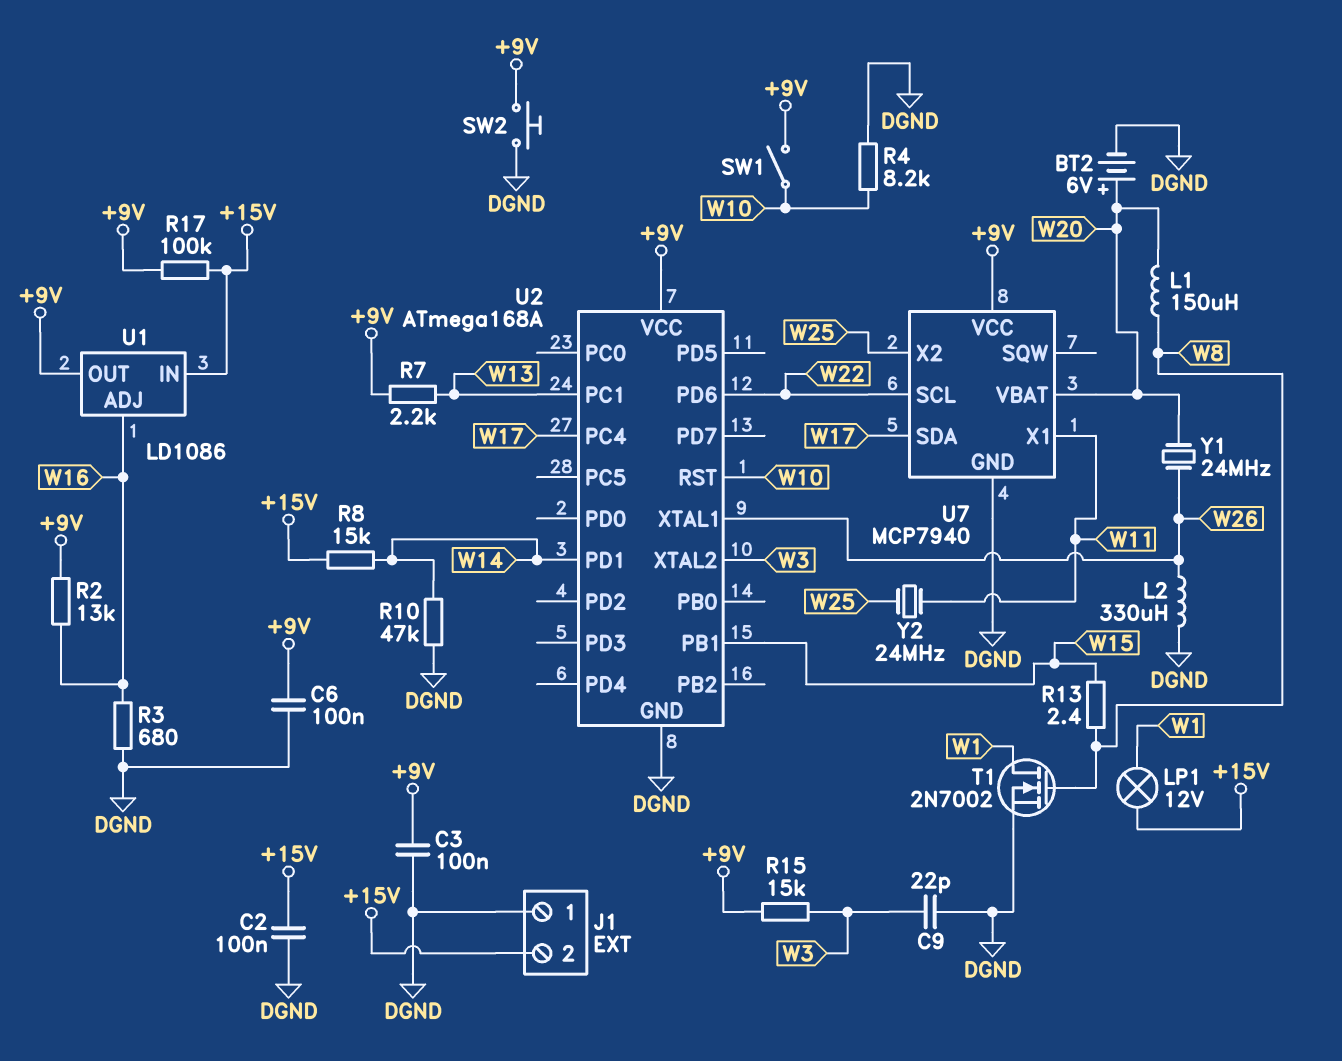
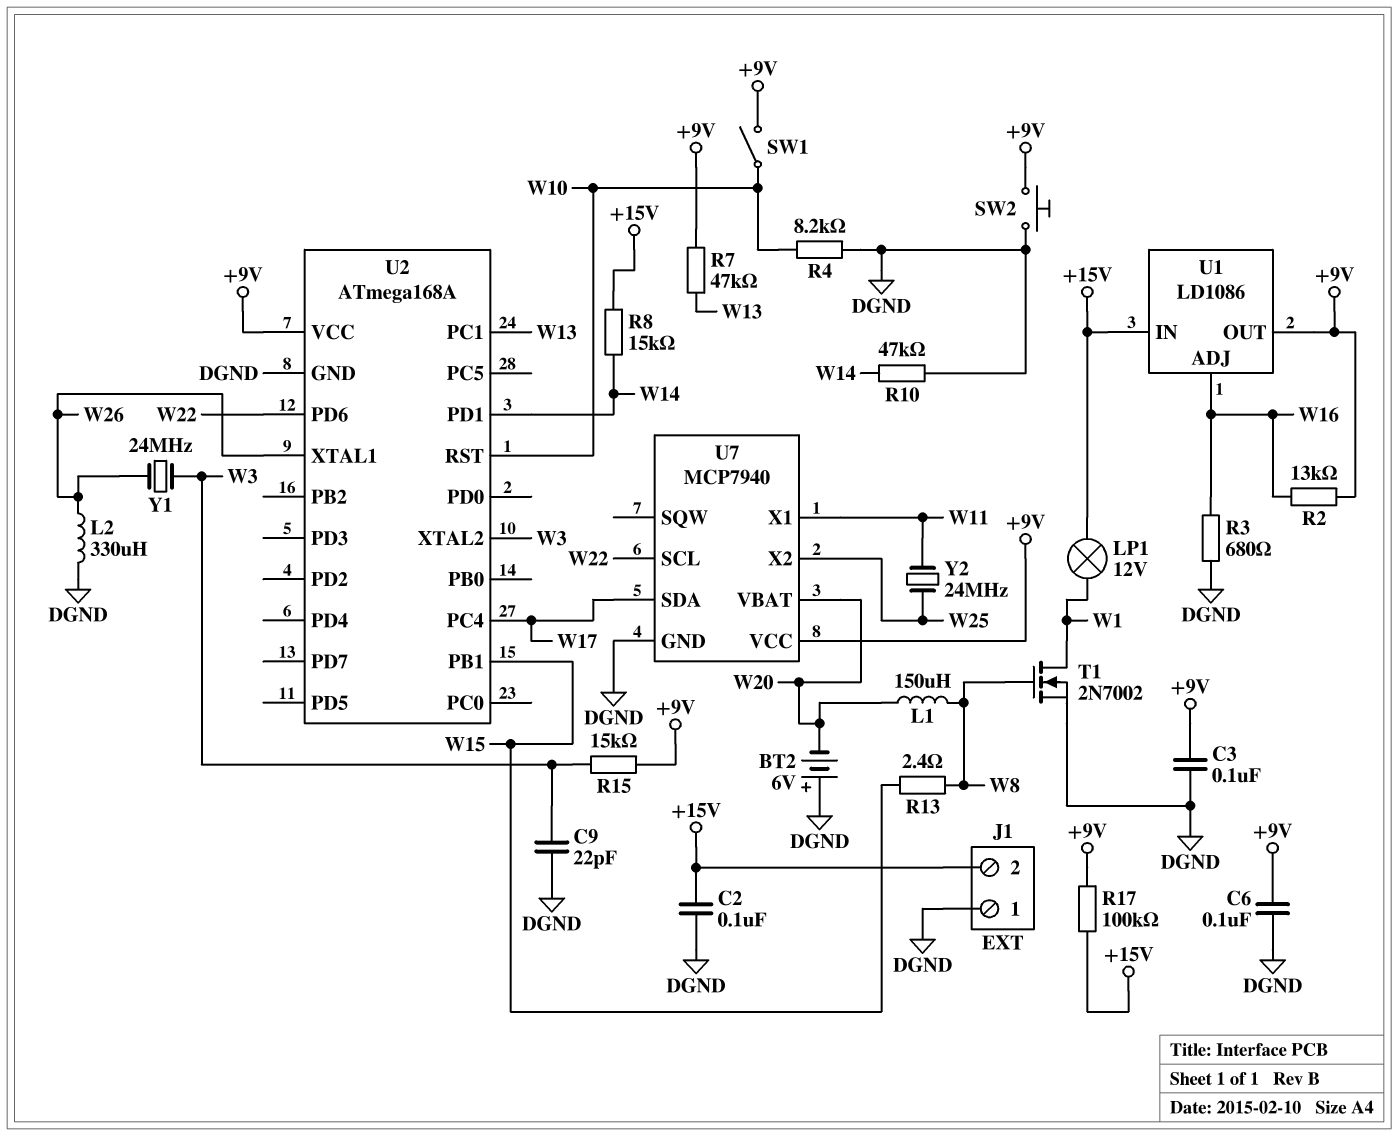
BT2: 6V (plus W20, minus DGND) -> 6V (plus DGND, minus W20)
R7: 2.2k (+9V, W13) -> 47k (+9V, W13)
Y1: 24MHz (W20, W26) -> 24MHz (W3, W26)

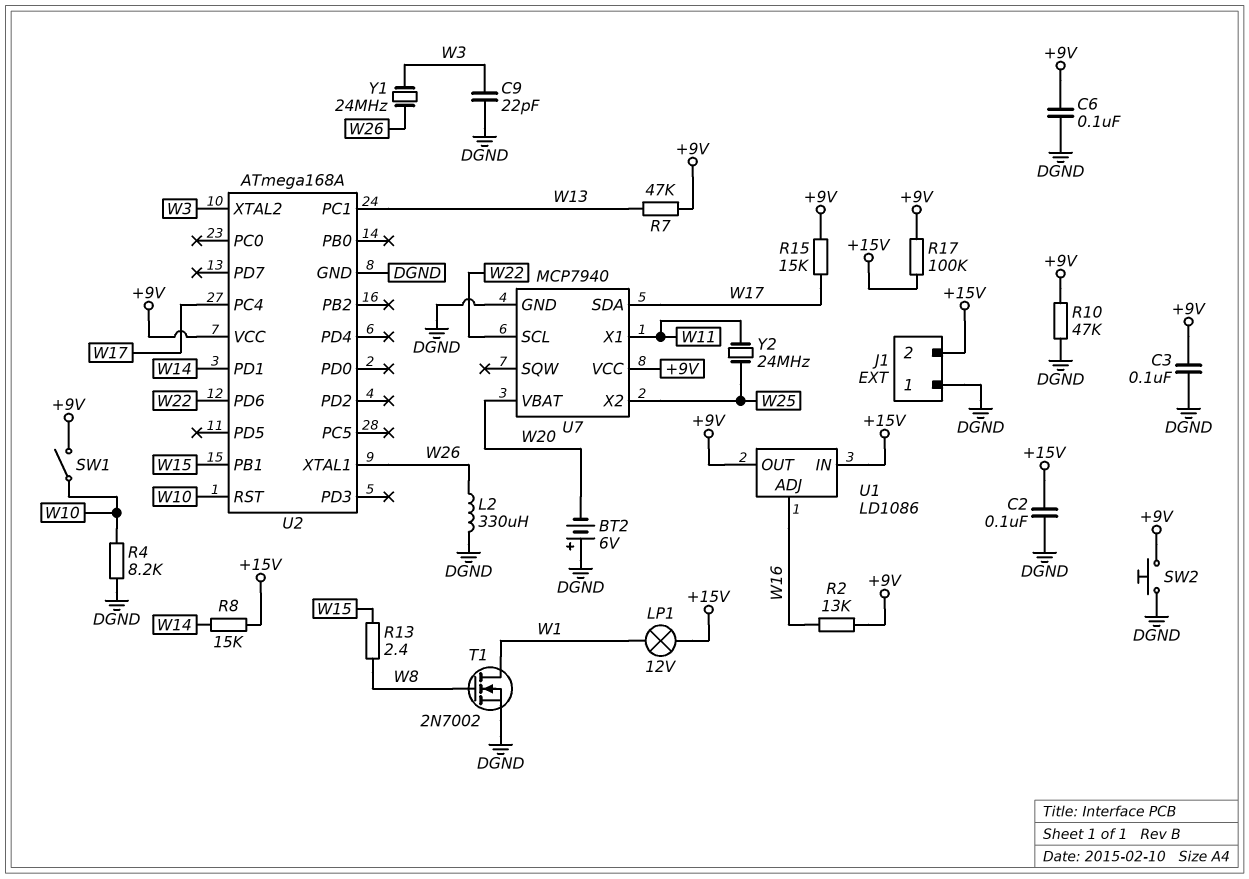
L1: 150uH (W8, W20) -> none
R3: 680 (DGND, W16) -> none
R10: 47k (DGND, W14) -> 47k (+9V, DGND)
R15: 15k (+9V, W3) -> 15k (+9V, W17)

